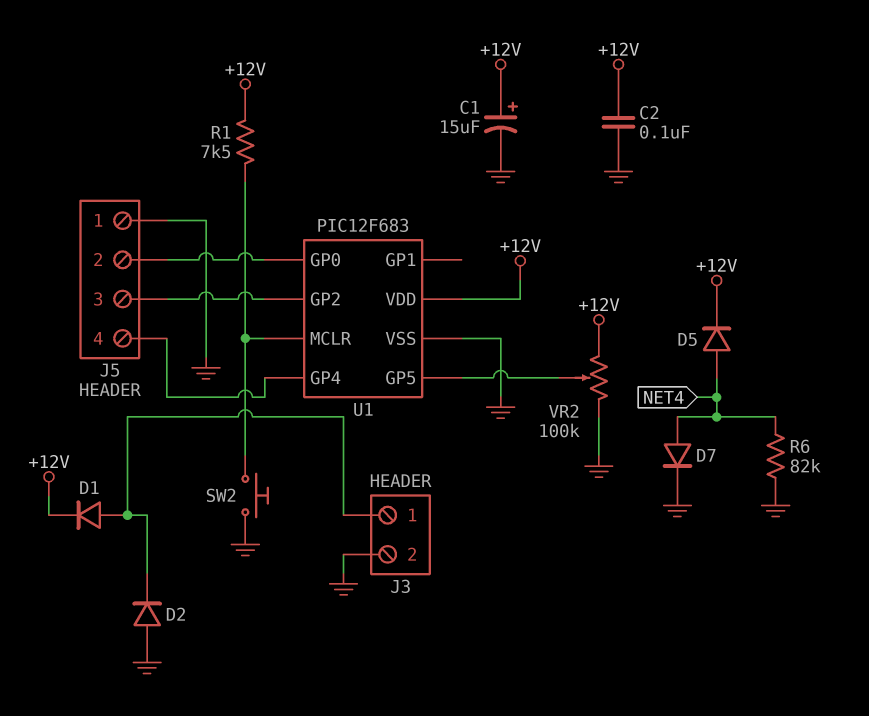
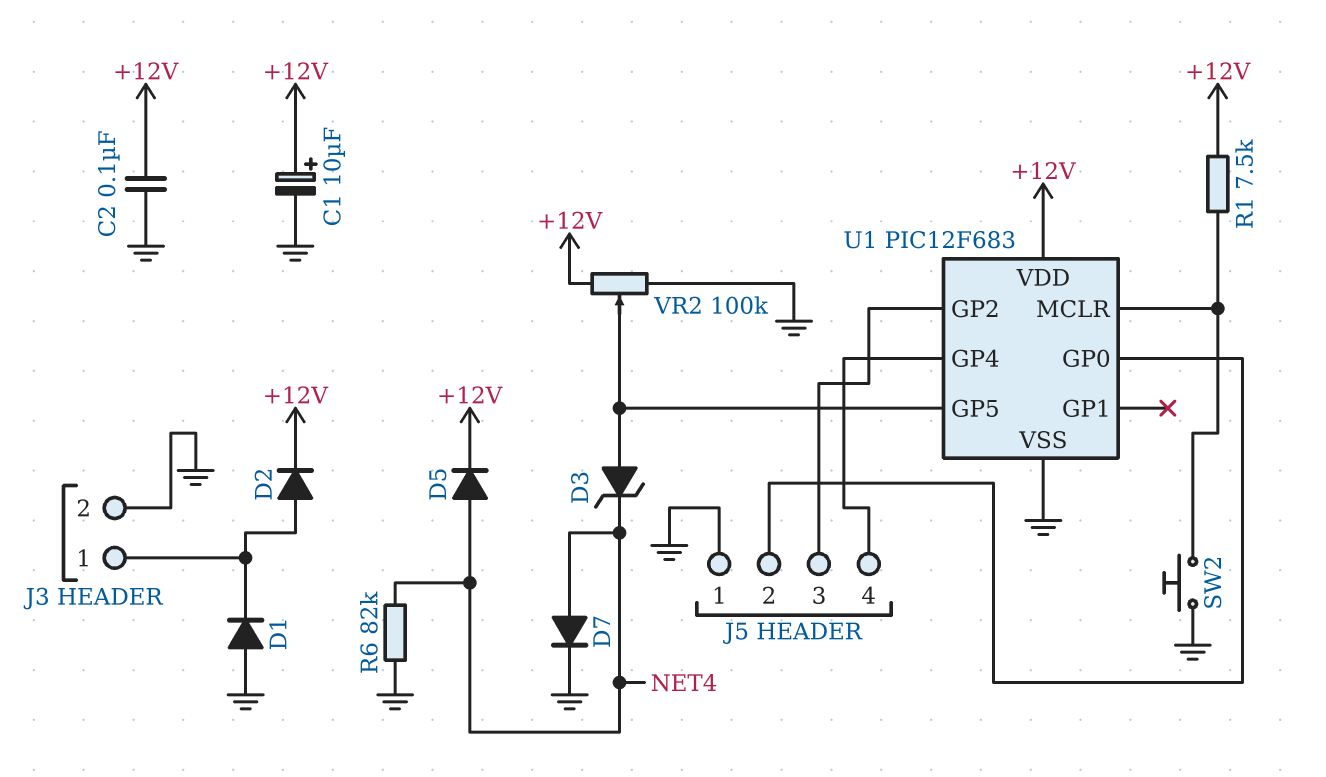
C1: 15uF (plus +12V, minus GND) -> 10uF (plus +12V, minus GND)
D1: diode (A J3/1, K +12V) -> diode (A GND, K J3/1)
D2: diode (A GND, K J3/1) -> diode (A J3/1, K +12V)
D3: none -> zener (A U1/GP5, K NET4)

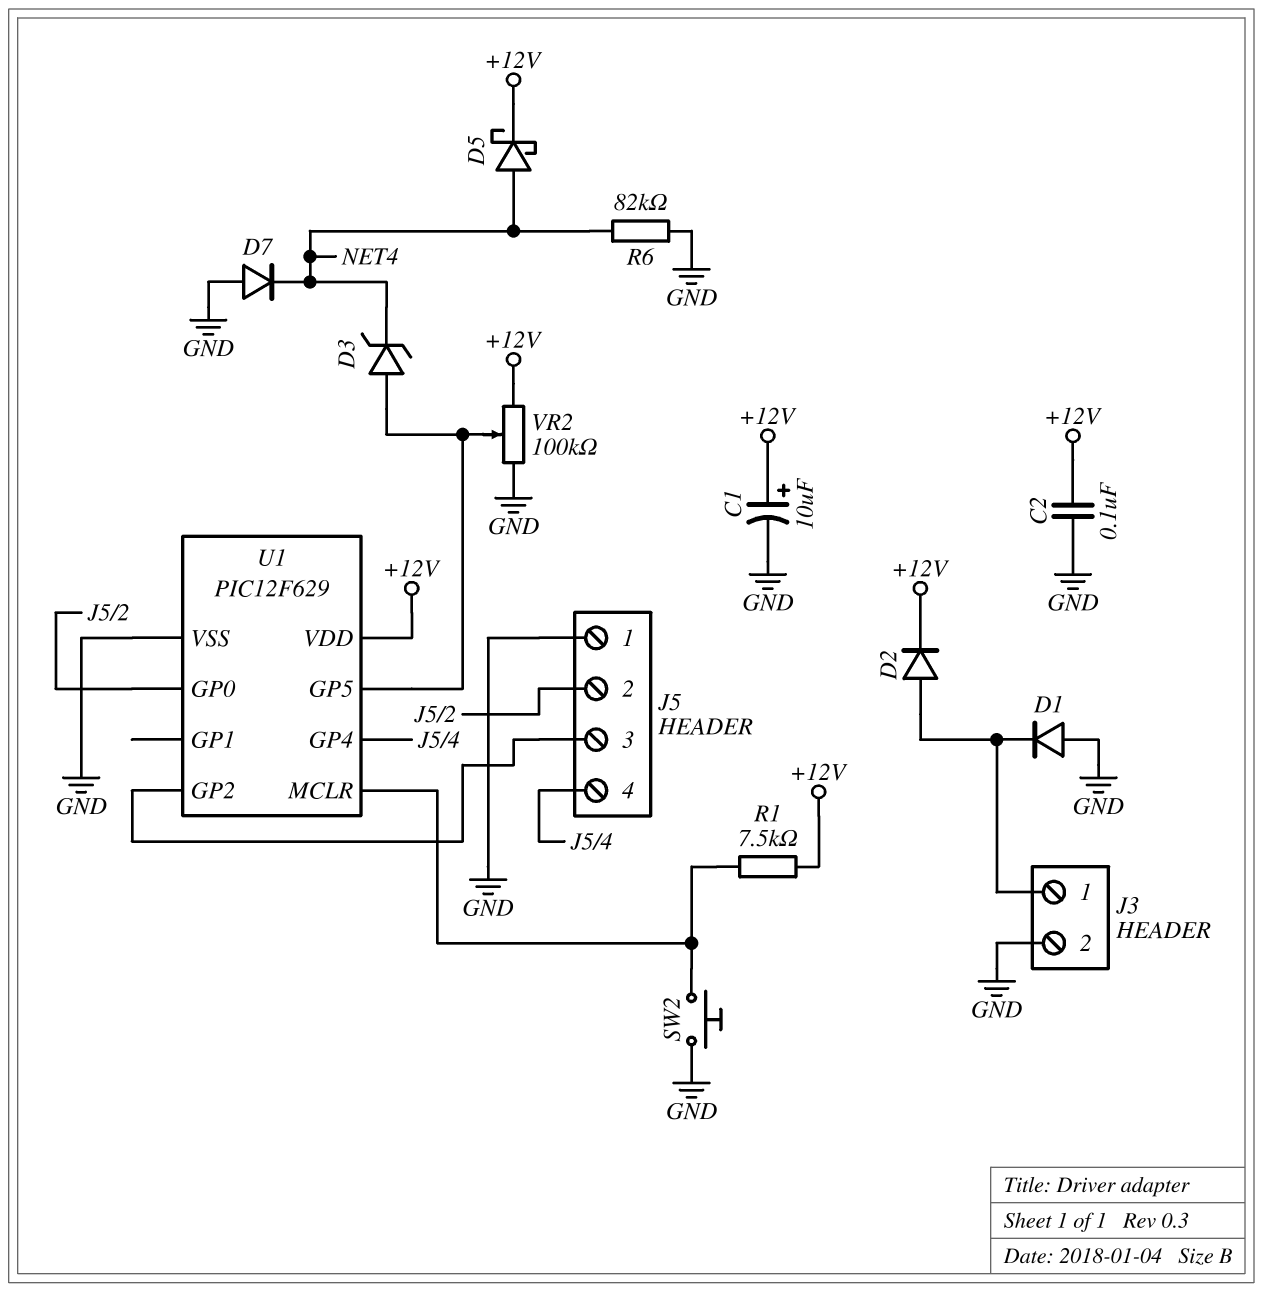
D5: diode (A NET4, K +12V) -> schottky (A NET4, K +12V)
D7: diode (A NET4, K GND) -> diode (A GND, K NET4)
U1: PIC12F683 -> PIC12F629

